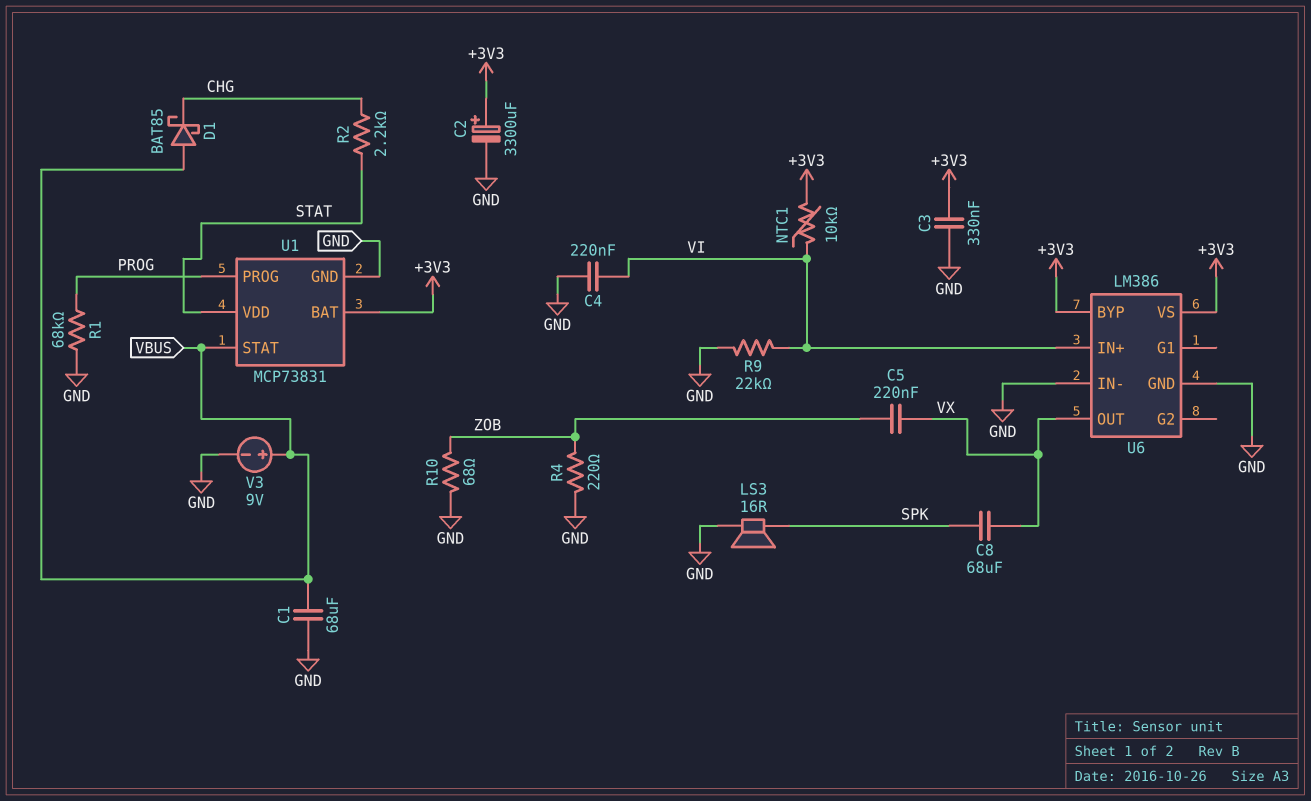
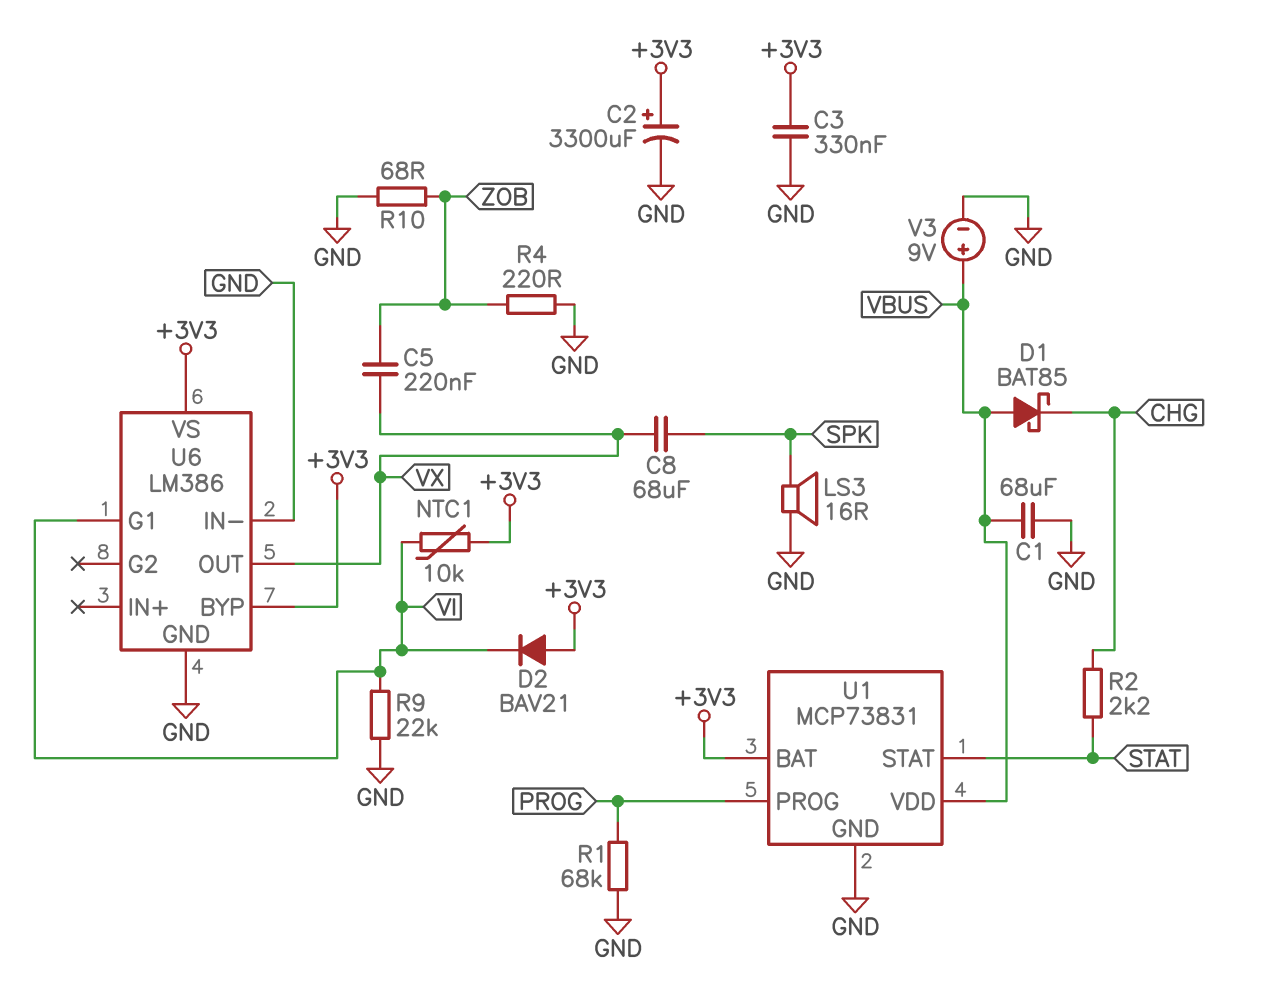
C4: 220nF (GND, VI) -> none
D2: none -> diode BAV21 (A +3V3, K VI)
U1 pin STAT: VBUS -> STAT
U1 pin VDD: STAT -> VBUS
U6 pin G1: none -> VI
U6 pin IN+: VI -> none

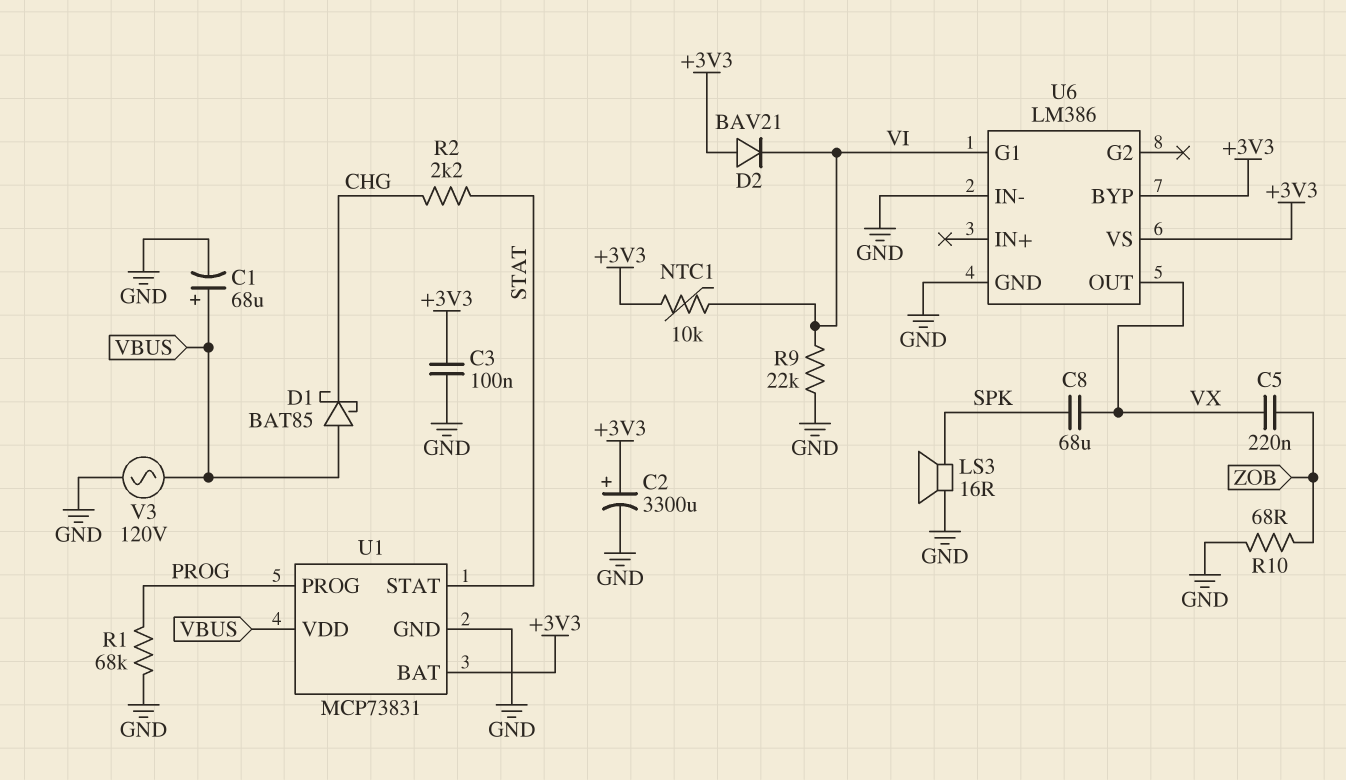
C1: 68uF (GND, VBUS) -> 68uF (plus VBUS, minus GND)
C3: 330nF (+3V3, GND) -> 100nF (+3V3, GND)
R4: 220 (GND, ZOB) -> none
V3: 9V (plus VBUS, minus GND) -> AC 120V (GND, VBUS)

